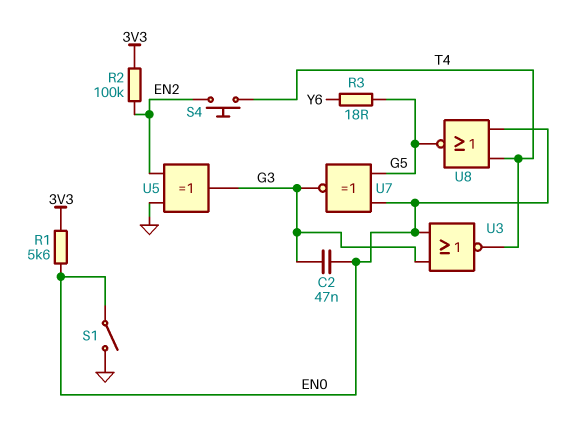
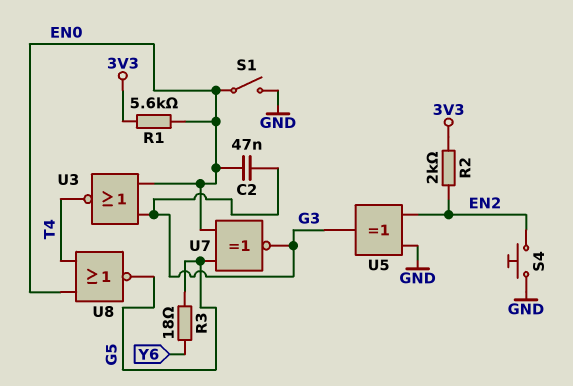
R2: 100k (3V3, EN2) -> 2k (3V3, EN2)
S4: button (EN2, T4) -> button (EN2, GND)

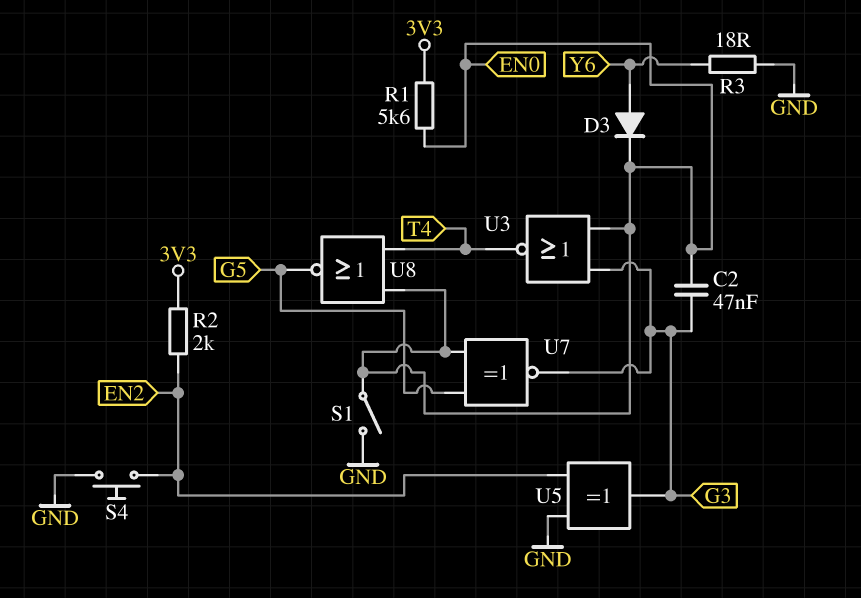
D3: none -> diode (A Y6, K EN0)
R3: 18 (G5, Y6) -> 18 (GND, Y6)

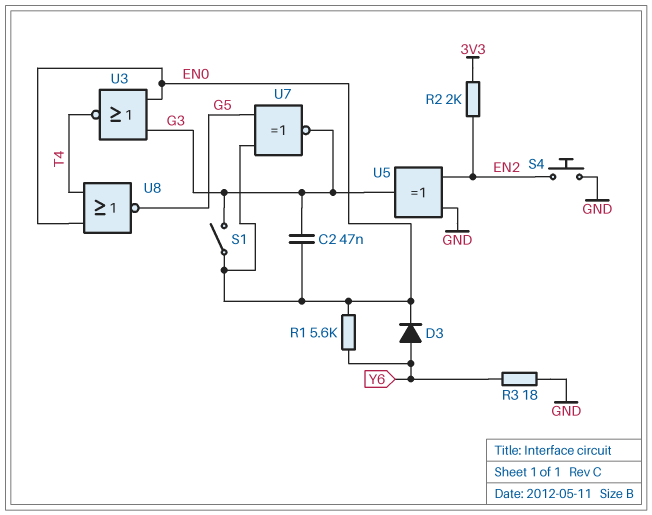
R1: 5.6k (3V3, EN0) -> 5.6k (EN0, Y6)
S1: switch (EN0, GND) -> switch (EN0, G3)

